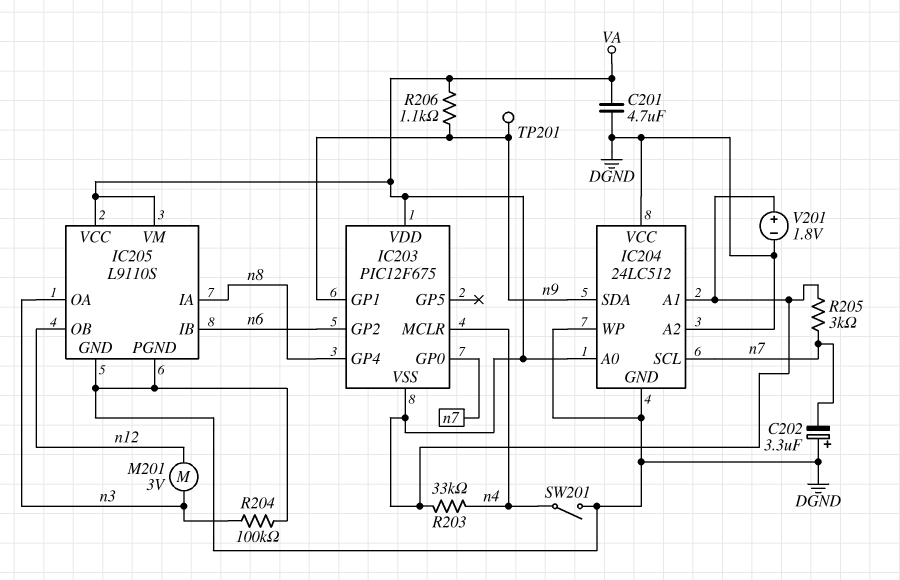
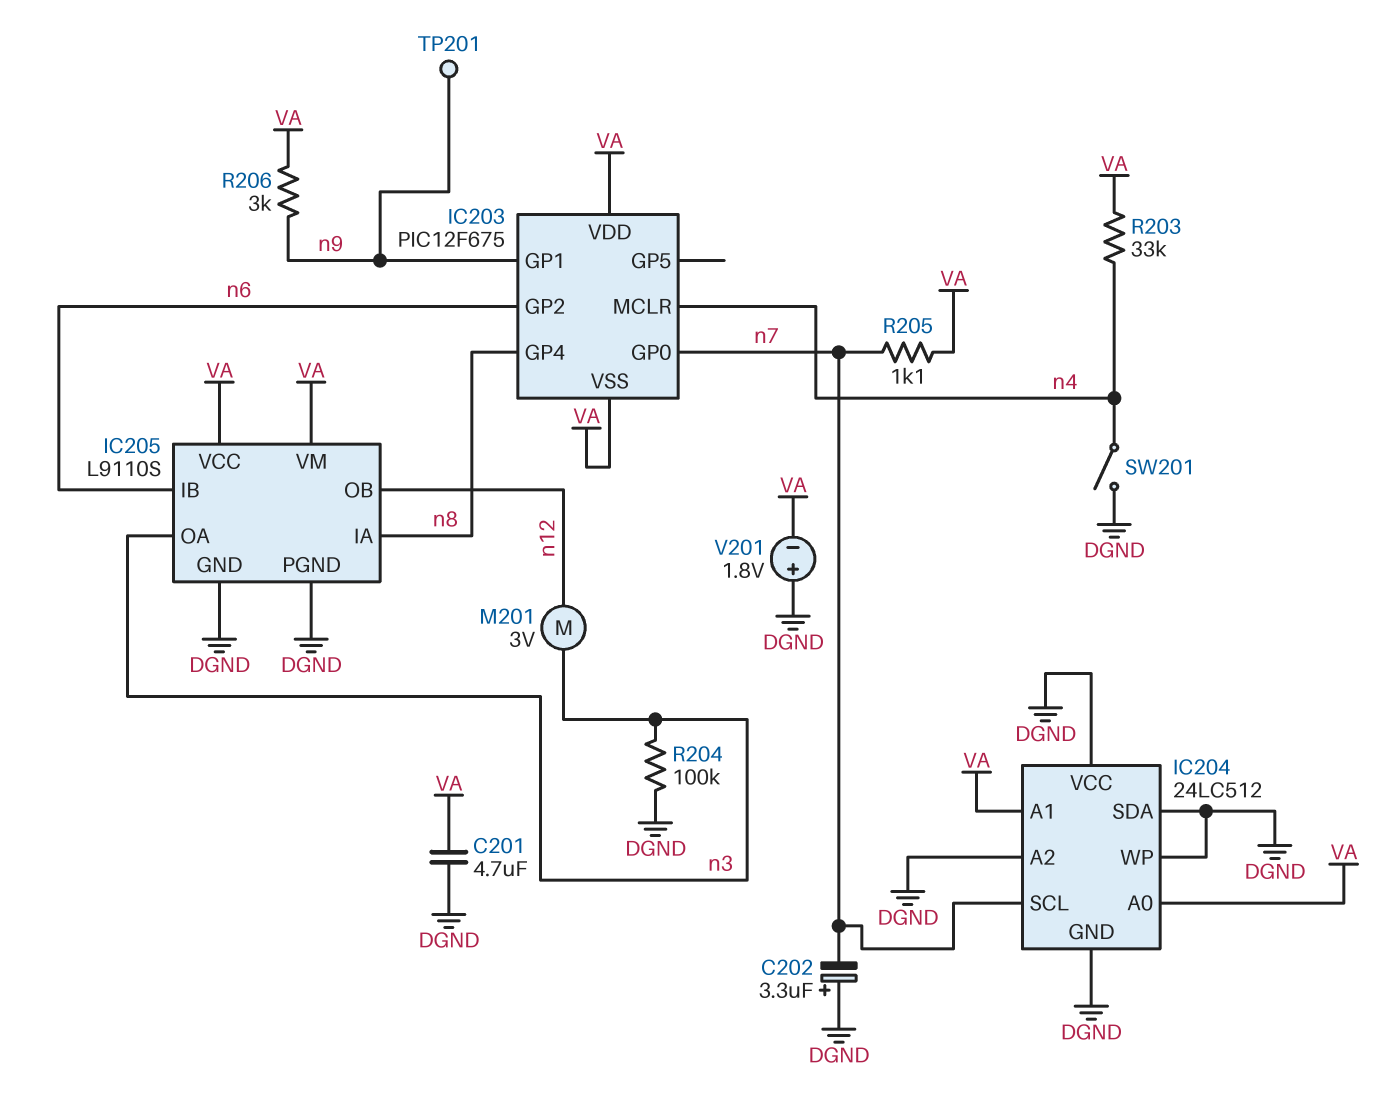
IC204 pin SDA: n9 -> DGND
R205: 3k (VA, n7) -> 1.1k (VA, n7)
R206: 1.1k (VA, n9) -> 3k (VA, n9)
V201: 1.8V (plus VA, minus DGND) -> 1.8V (plus DGND, minus VA)

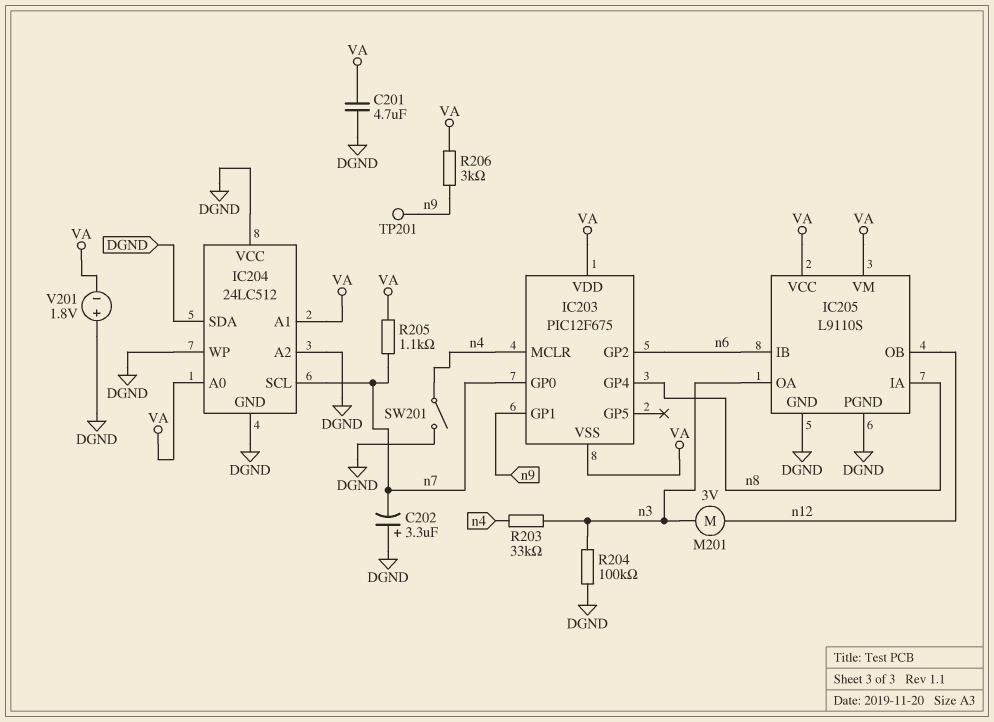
R203: 33k (VA, n4) -> 33k (n3, n4)

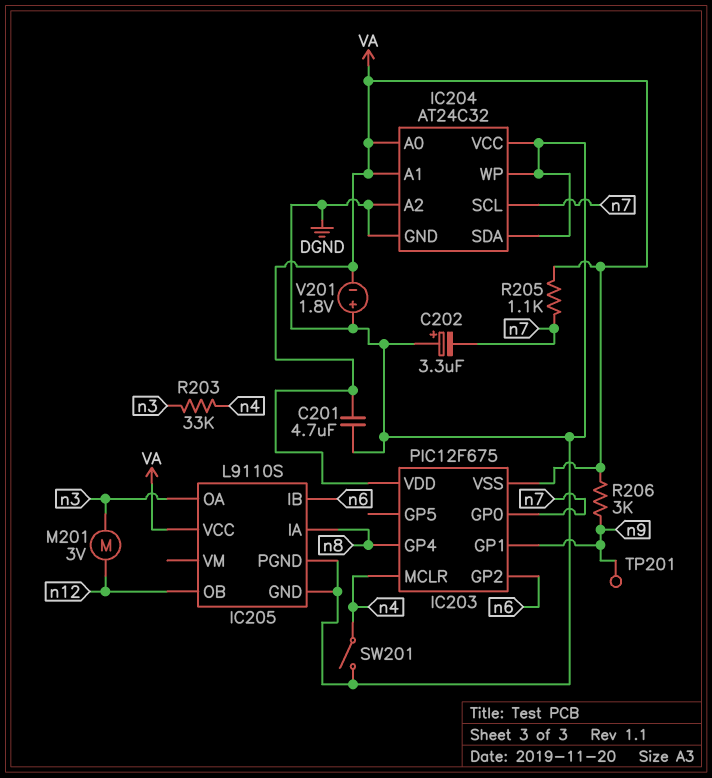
IC204: 24LC512 -> AT24C32
IC205 pin VM: VA -> none
R204: 100k (DGND, n3) -> none

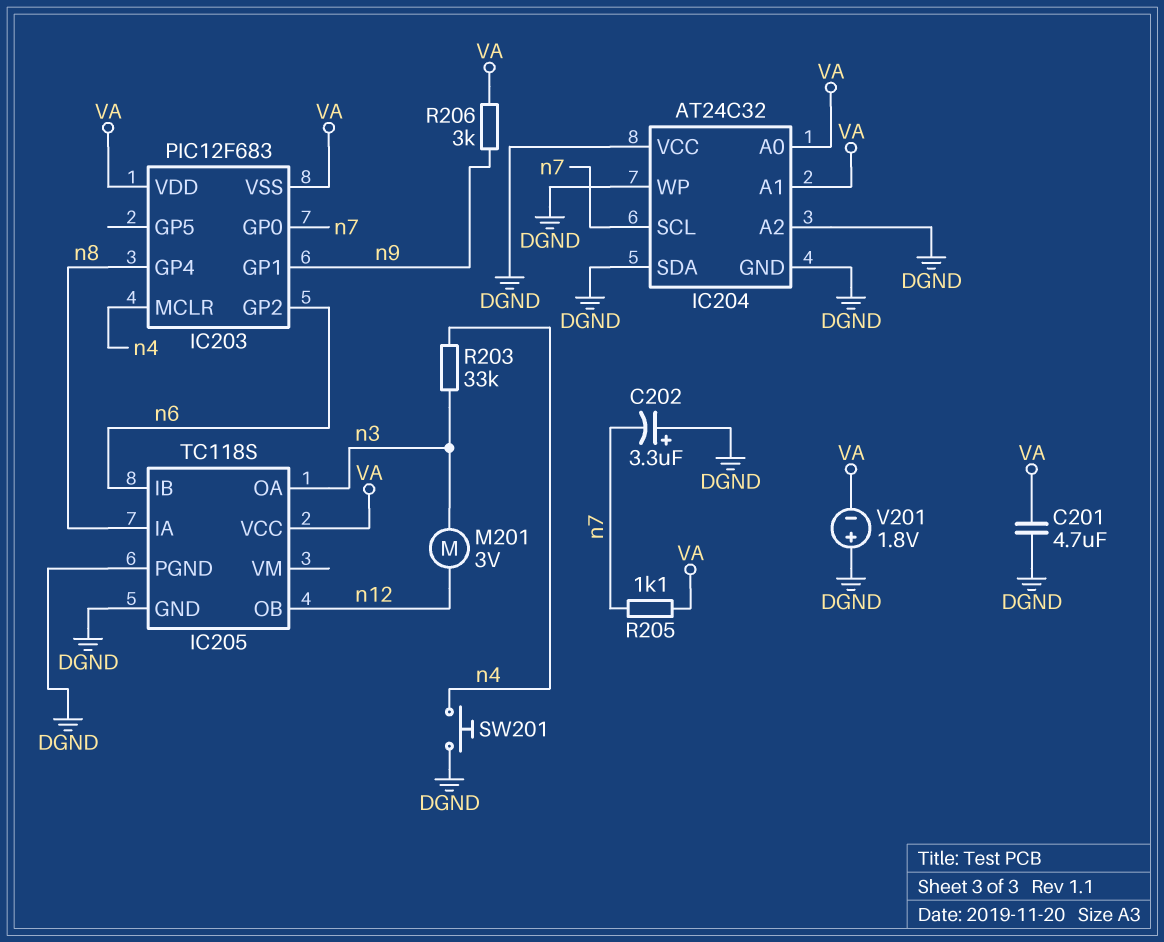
IC203: PIC12F675 -> PIC12F683
IC205: L9110S -> TC118S
SW201: switch (DGND, n4) -> button (DGND, n4)
TP201: test point (n9) -> none

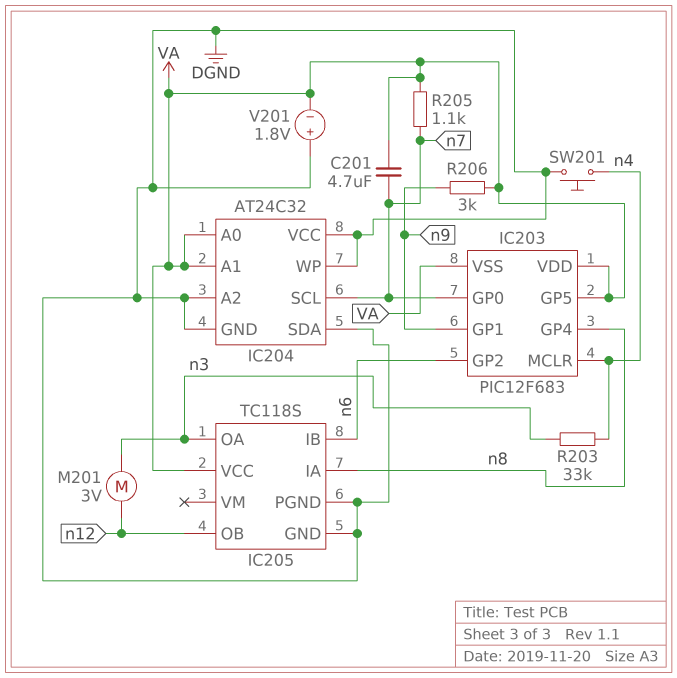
C201: 4.7uF (DGND, VA) -> 4.7uF (VA, n7)
C202: 3.3uF (plus DGND, minus n7) -> none
IC203 pin GP5: none -> VA

